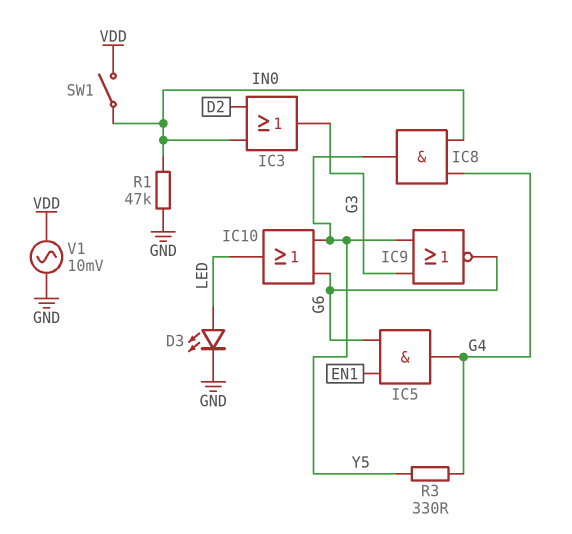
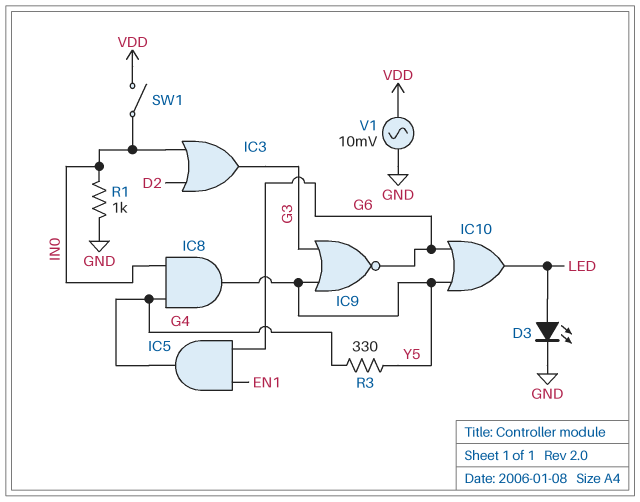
R1: 47k (GND, IN0) -> 1k (GND, IN0)

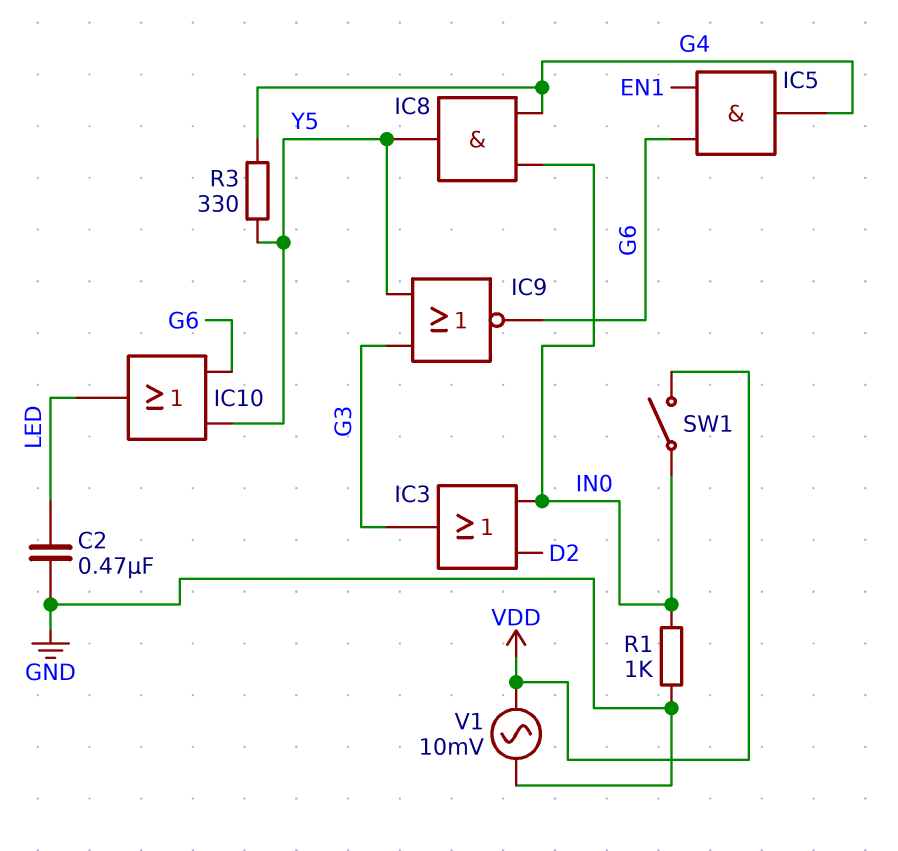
C2: none -> 470nF (GND, LED)
D3: LED (A LED, K GND) -> none

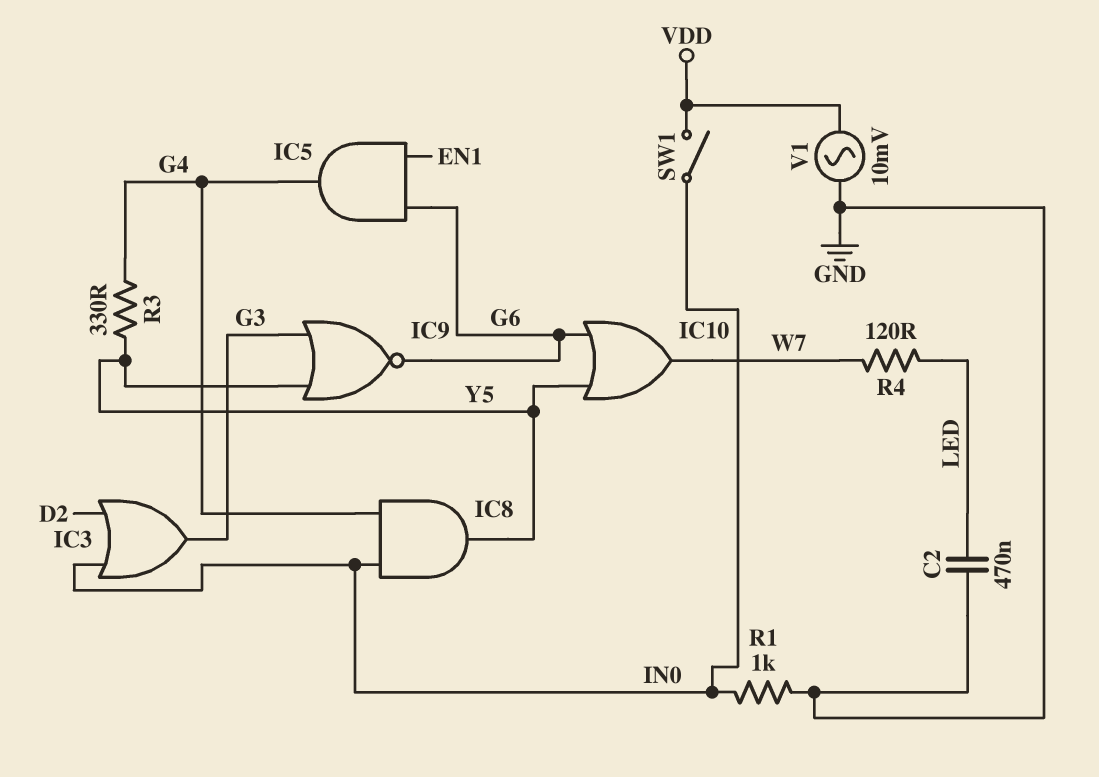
IC10: OR (in G6, in Y5, out LED) -> OR (in G6, in Y5, out W7)
R4: none -> 120 (LED, W7)

